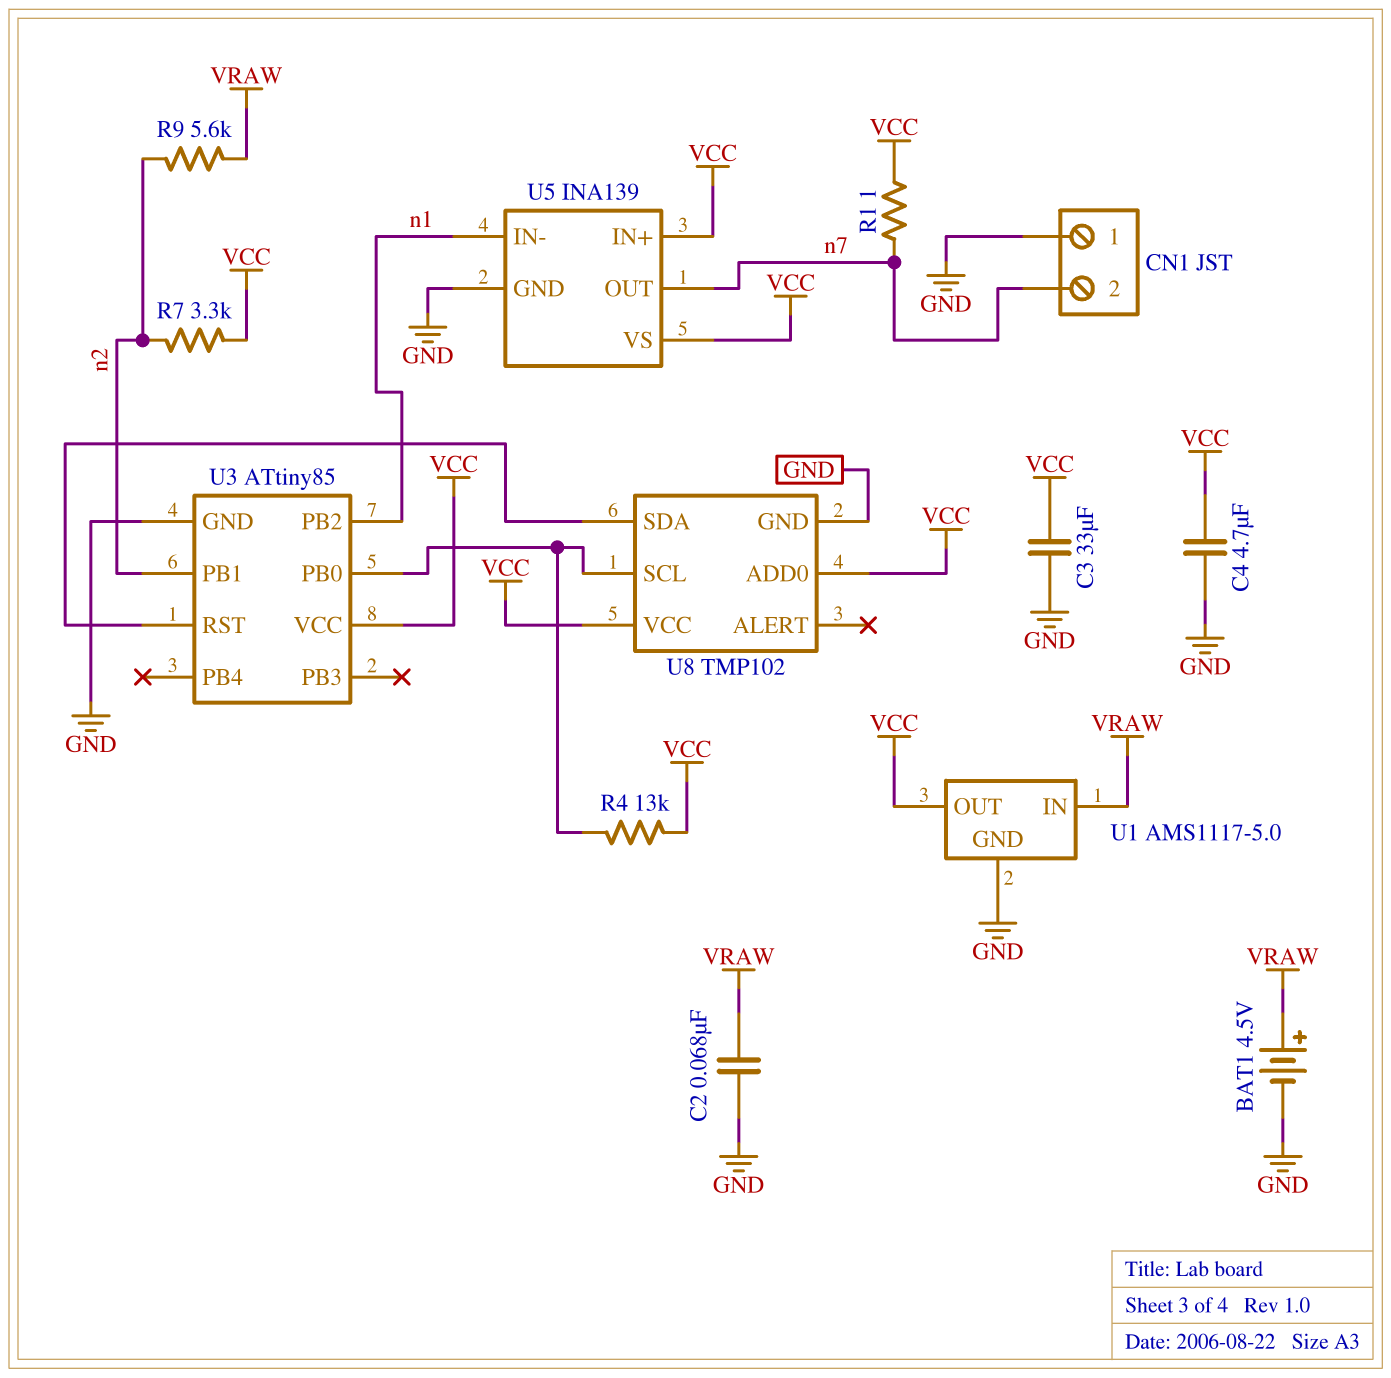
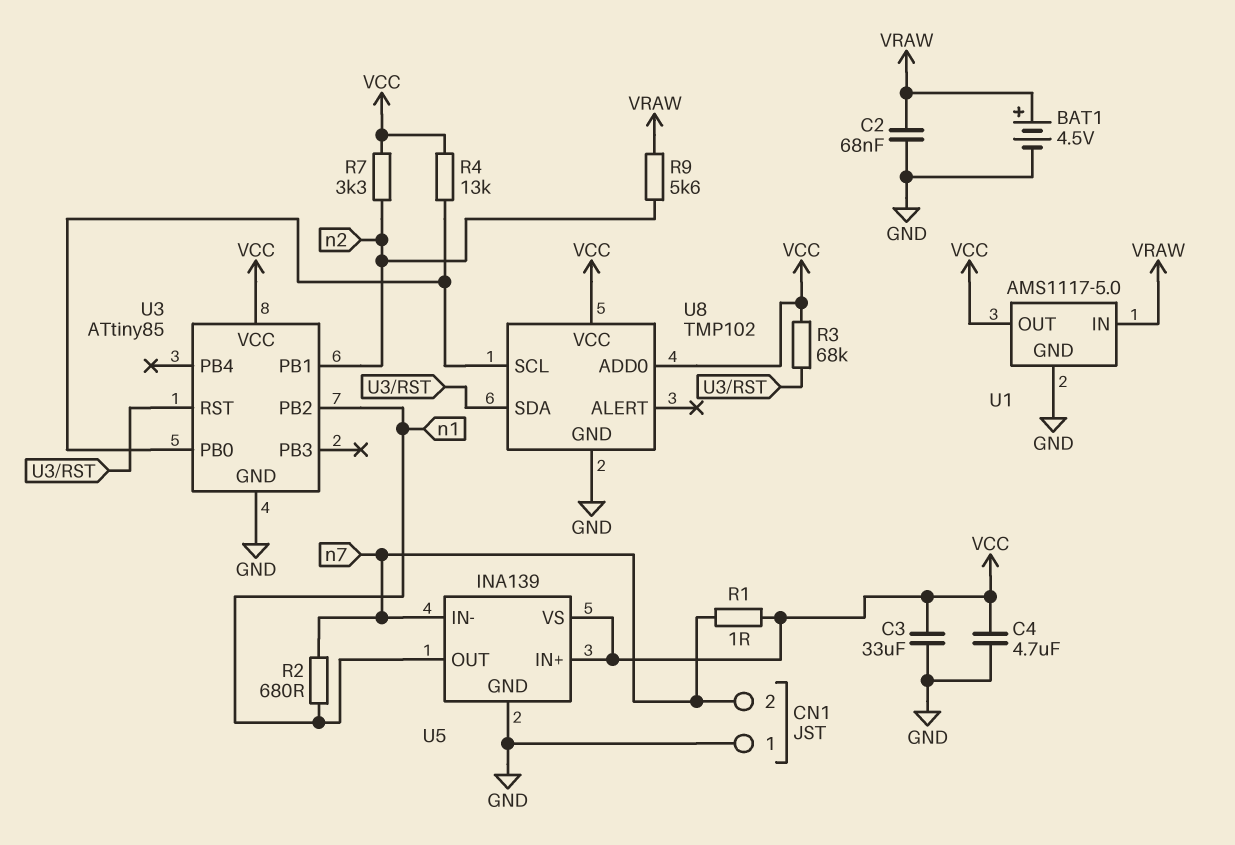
R2: none -> 680 (n1, n7)
R3: none -> 68k (U3/RST, VCC)
U5 pin IN-: n1 -> n7
U5 pin OUT: n7 -> n1

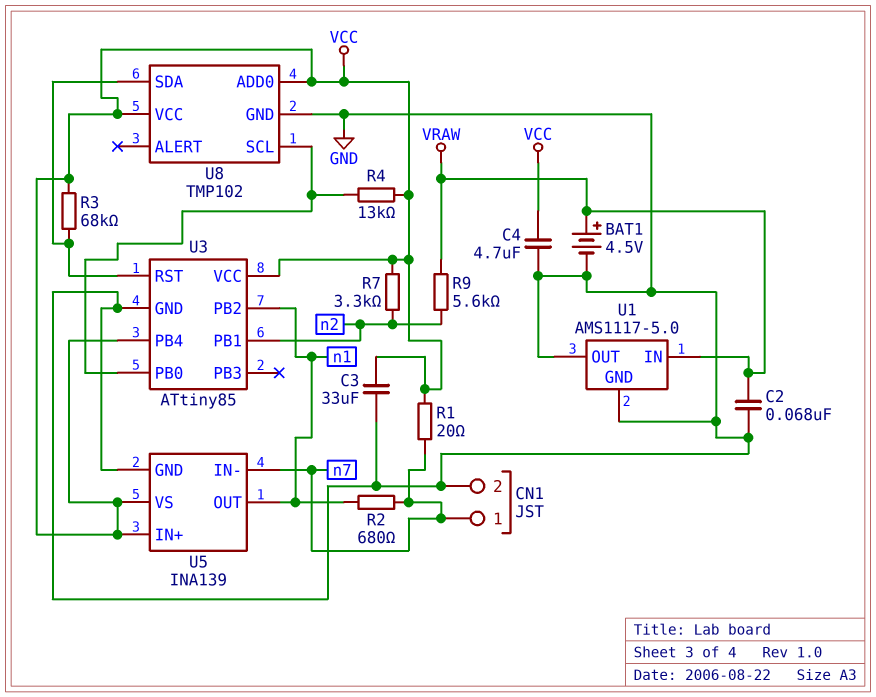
CN1 pin 1: GND -> n7
CN1 pin 2: n7 -> GND
R1: 1 (VCC, n7) -> 20 (VCC, n7)
U1 pin OUT: VCC -> GND
U3 pin PB4: none -> VCC

